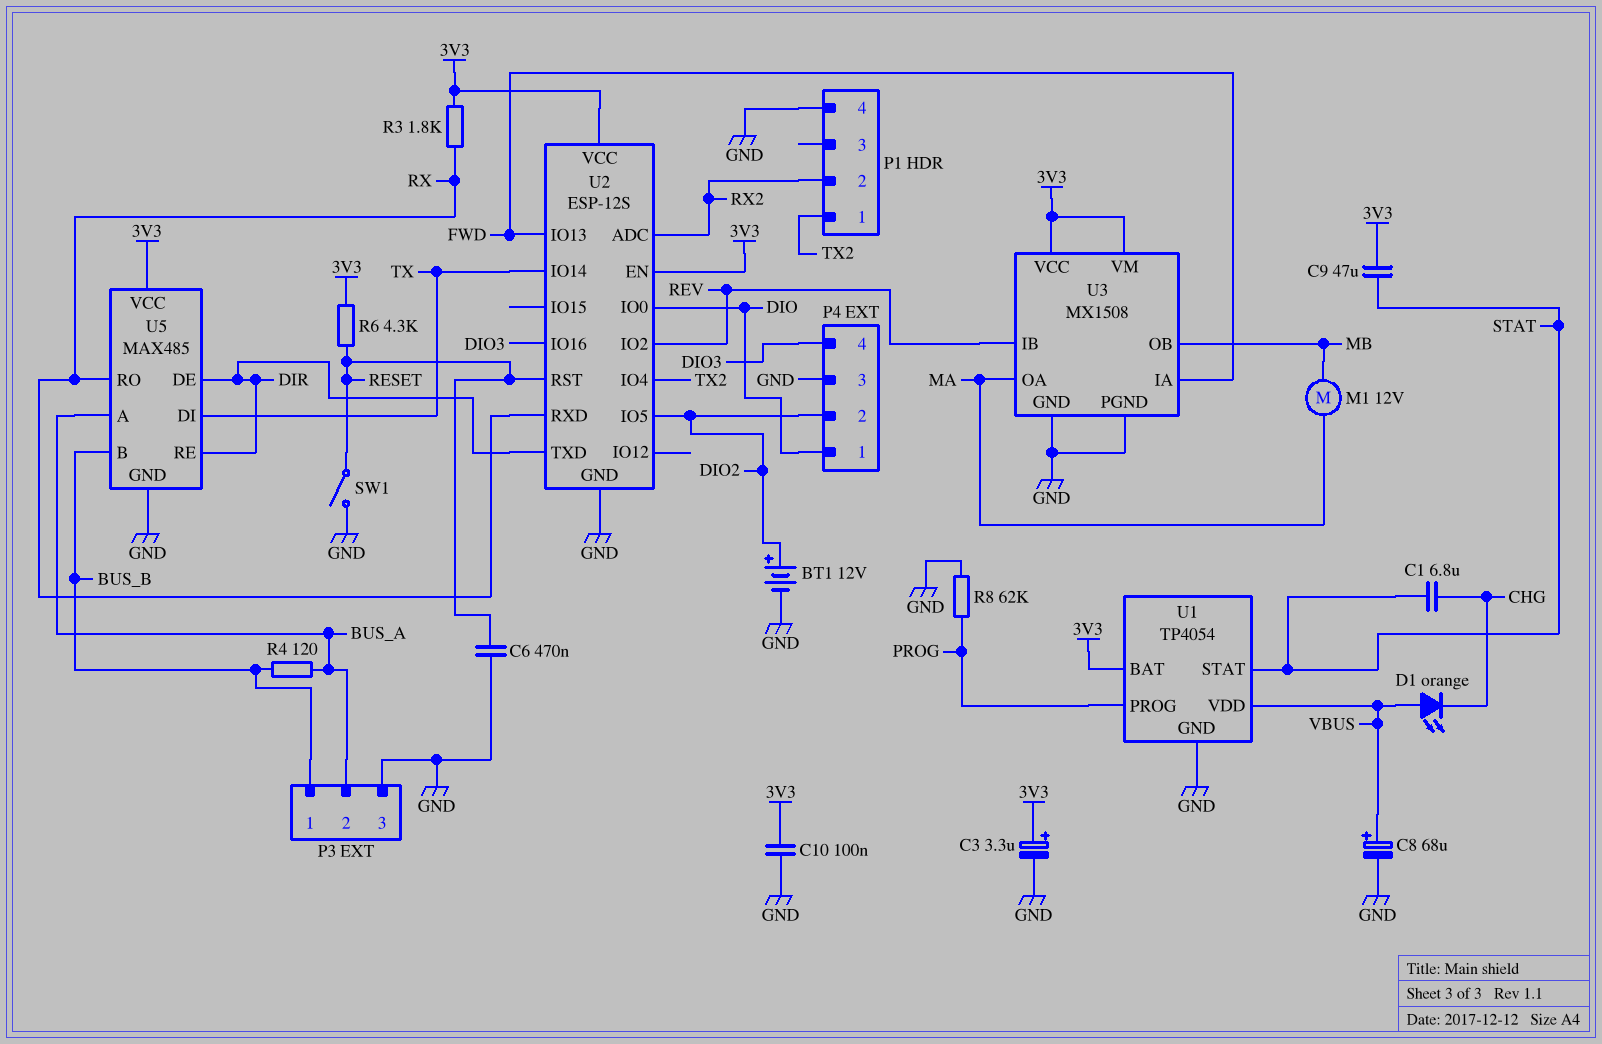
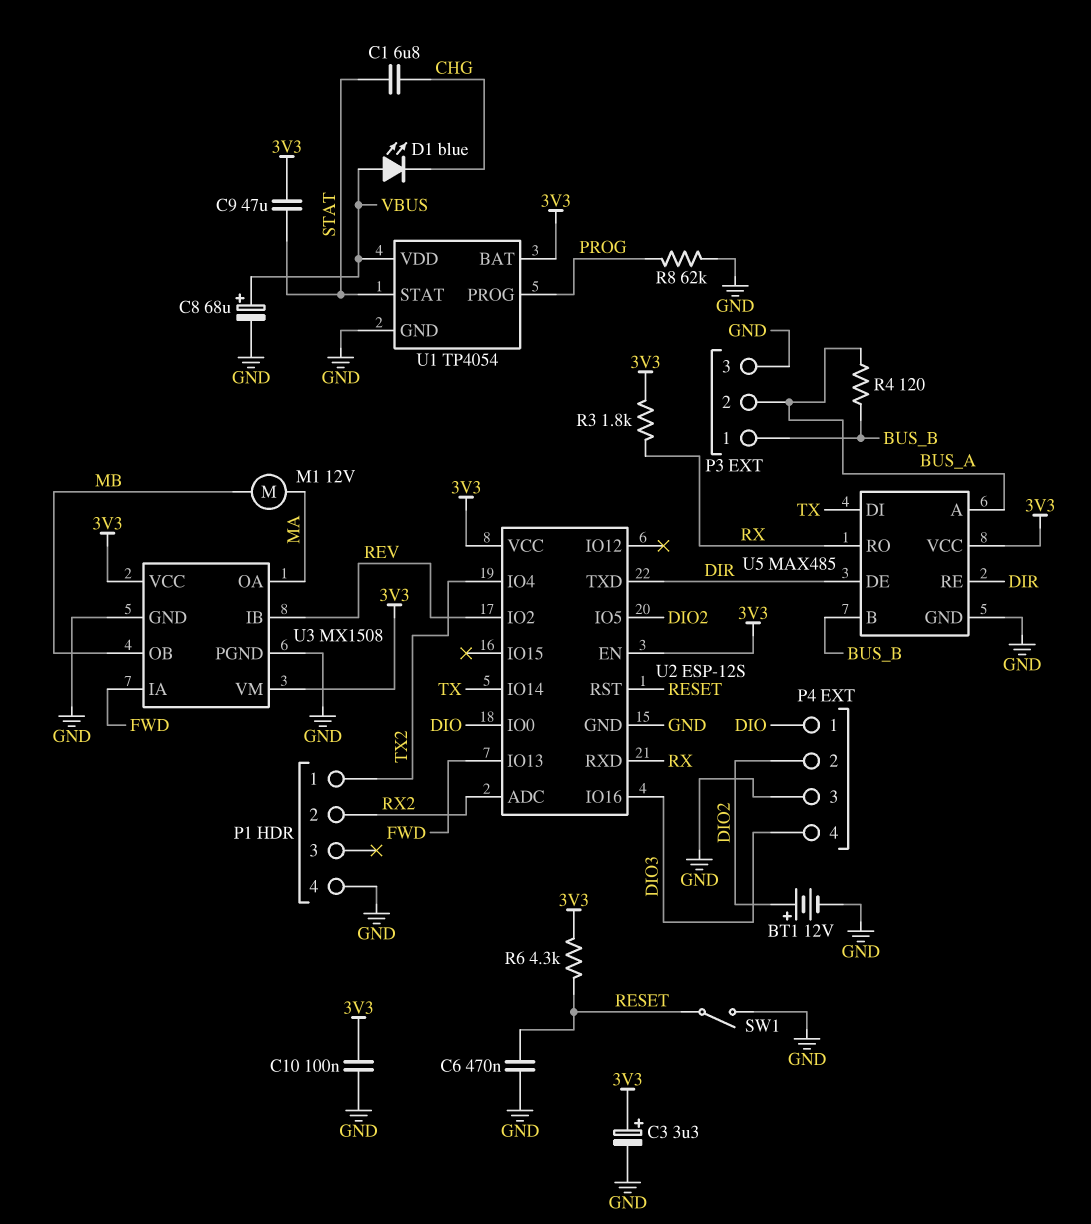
D1: LED orange (A VBUS, K CHG) -> LED blue (A VBUS, K CHG)

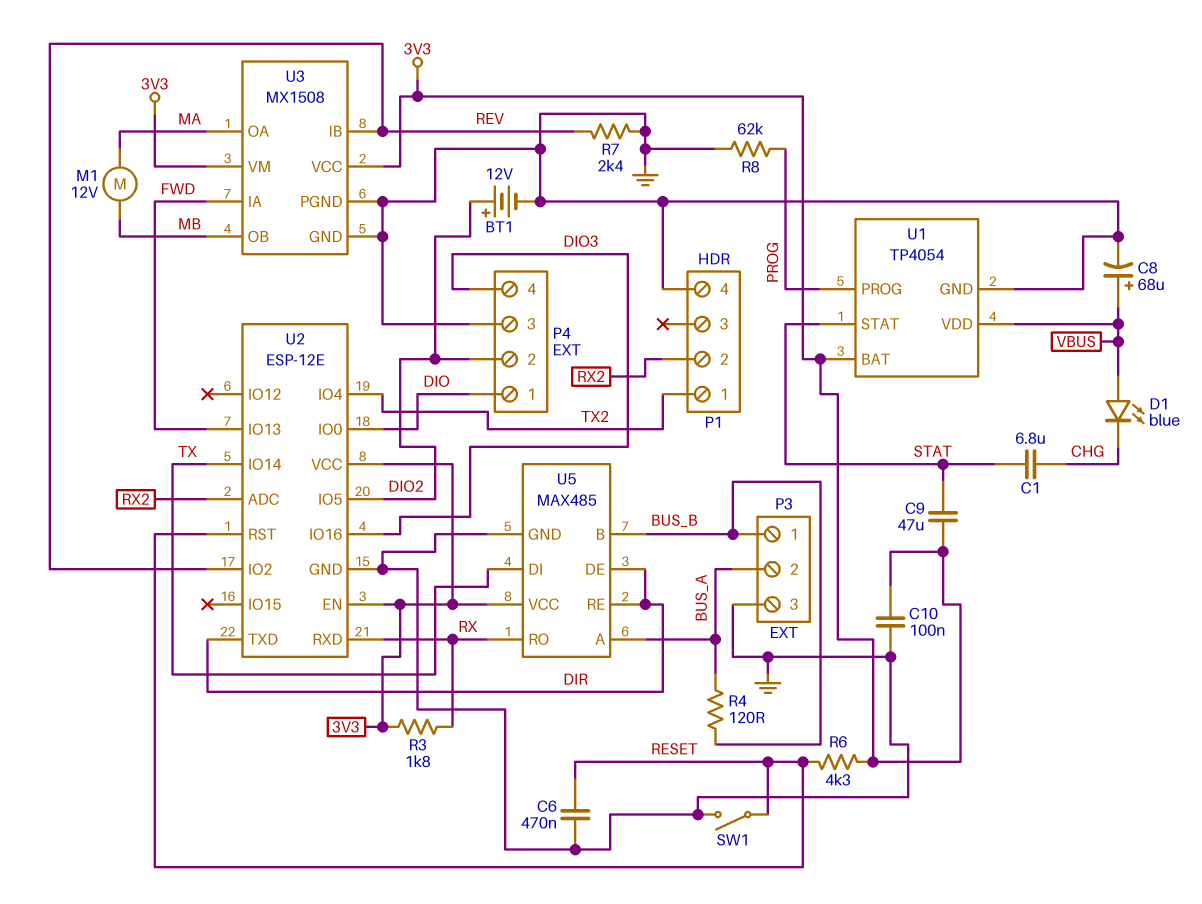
C3: 3.3uF (plus 3V3, minus GND) -> none
R7: none -> 2.4k (GND, REV)
U2: ESP-12S -> ESP-12E

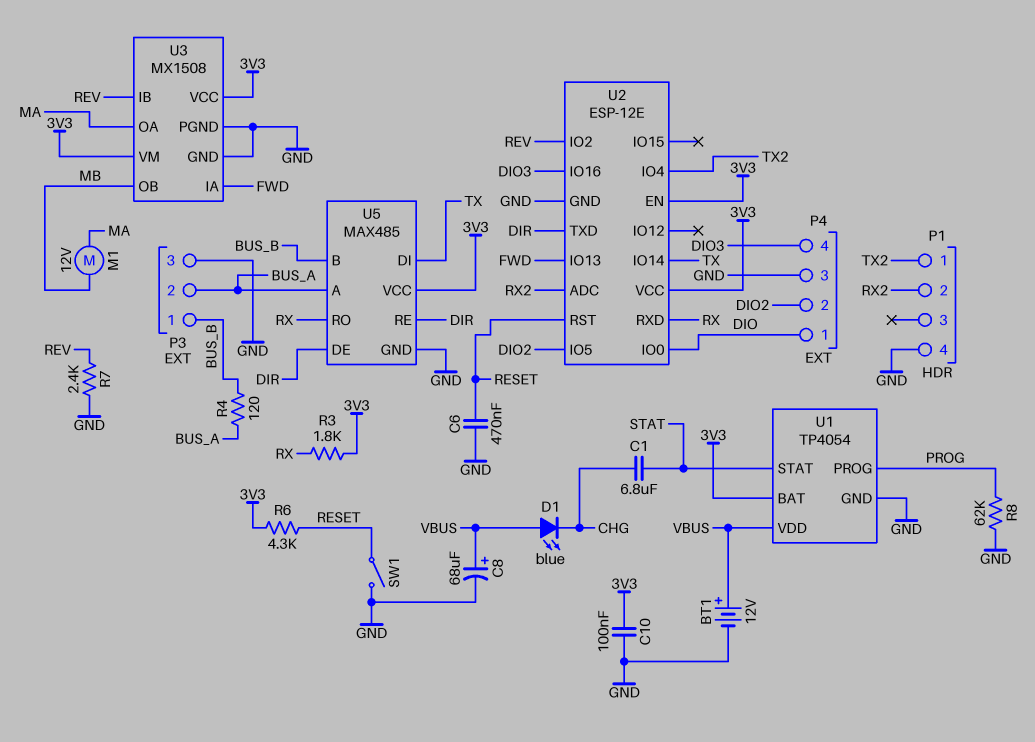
BT1: 12V (plus DIO2, minus GND) -> 12V (plus VBUS, minus GND)
C9: 47uF (3V3, STAT) -> none

